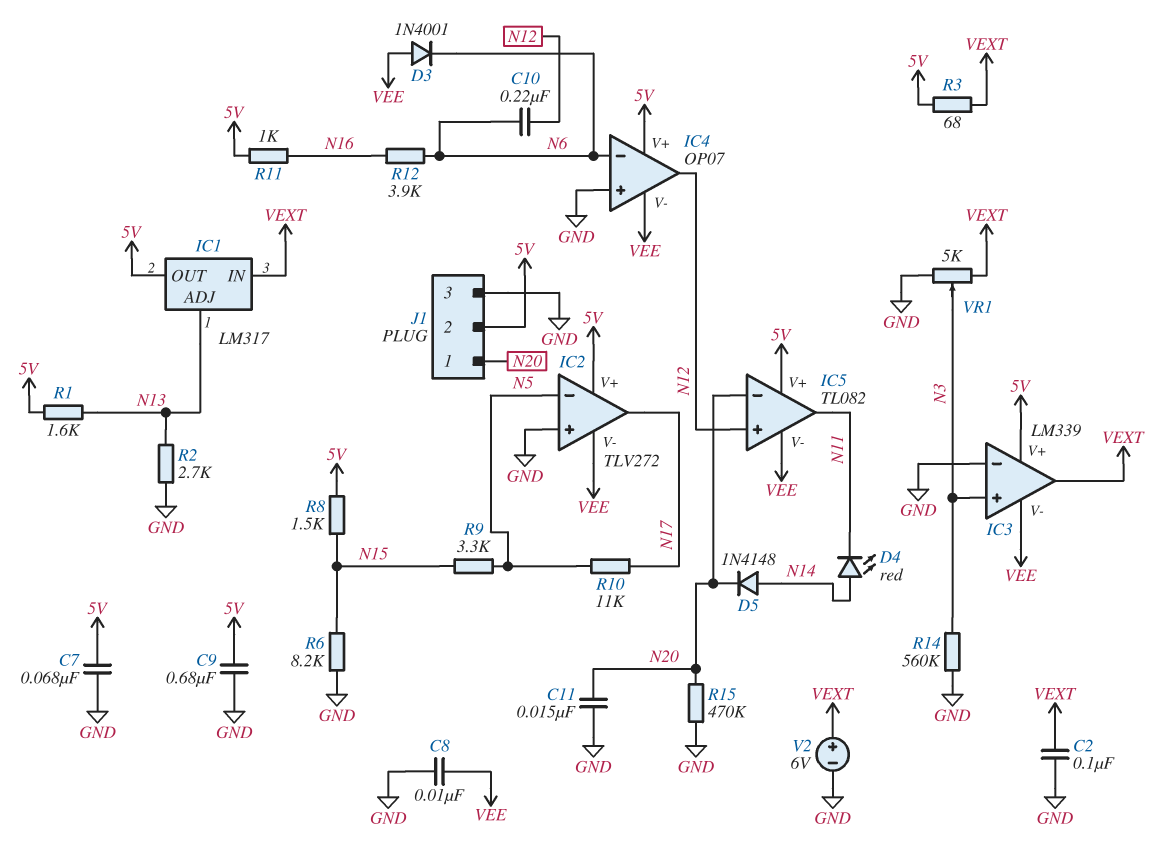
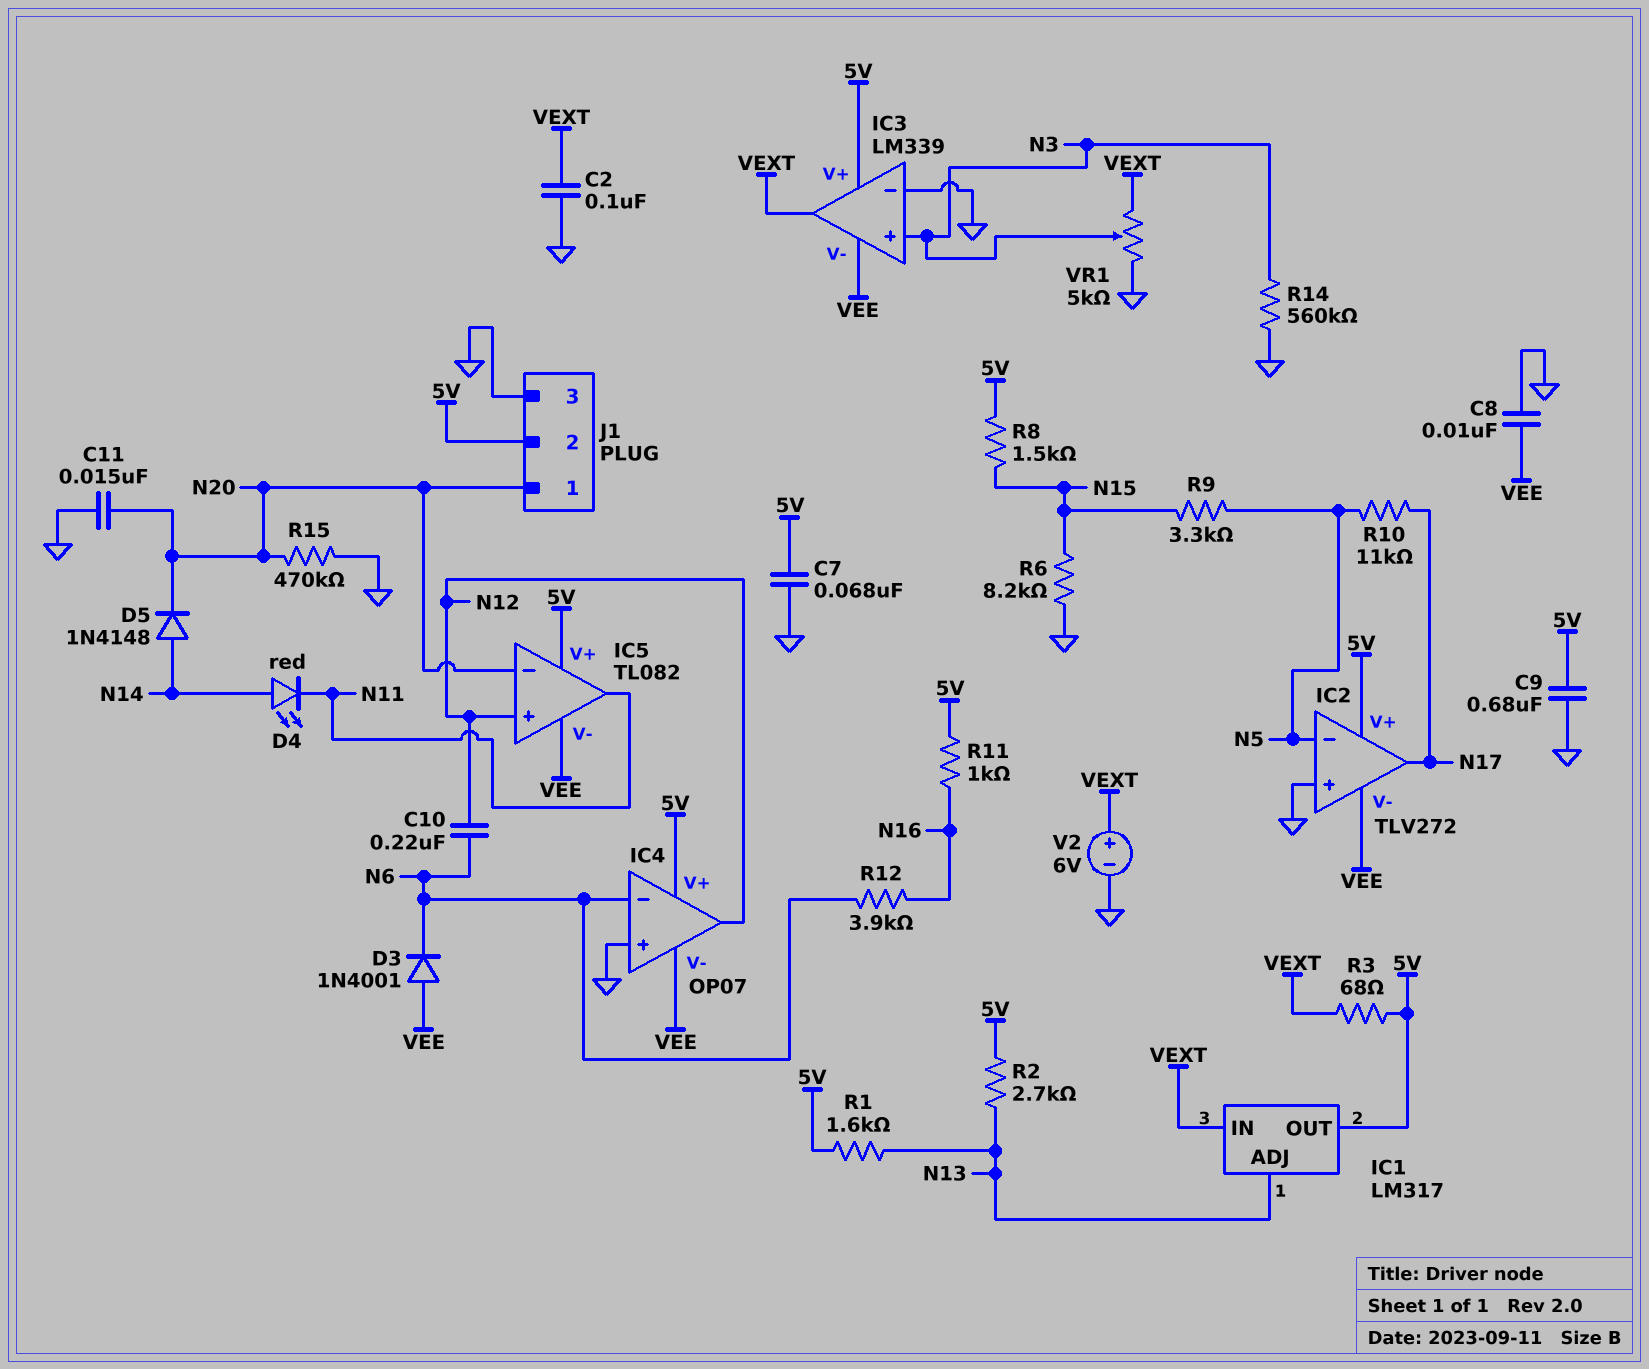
R2: 2.7k (GND, N13) -> 2.7k (5V, N13)

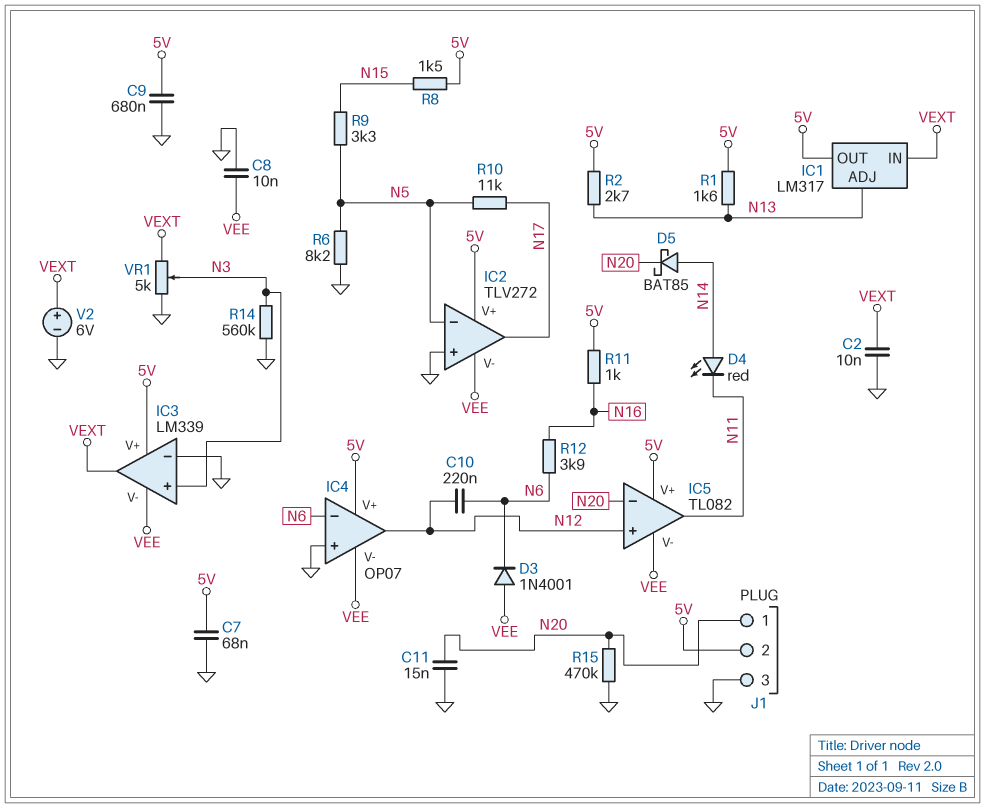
C2: 100nF (GND, VEXT) -> 10nF (GND, VEXT)
D5: diode 1N4148 (A N14, K N20) -> schottky BAT85 (A N14, K N20)
R3: 68 (5V, VEXT) -> none
R6: 8.2k (GND, N15) -> 8.2k (GND, N5)

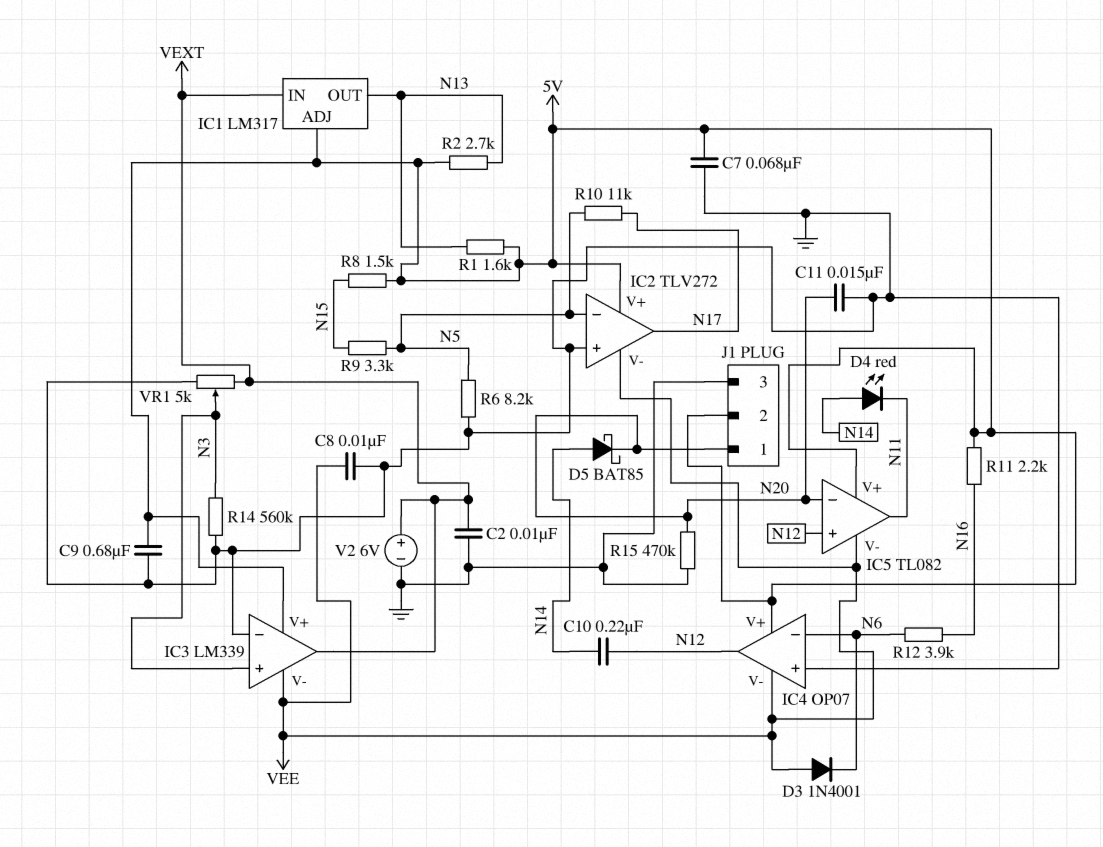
C10: 220nF (N6, N12) -> 220nF (N12, N14)
IC1 pin ADJ: N13 -> 5V
IC1 pin OUT: 5V -> N13
R11: 1k (5V, N16) -> 2.2k (5V, N16)

